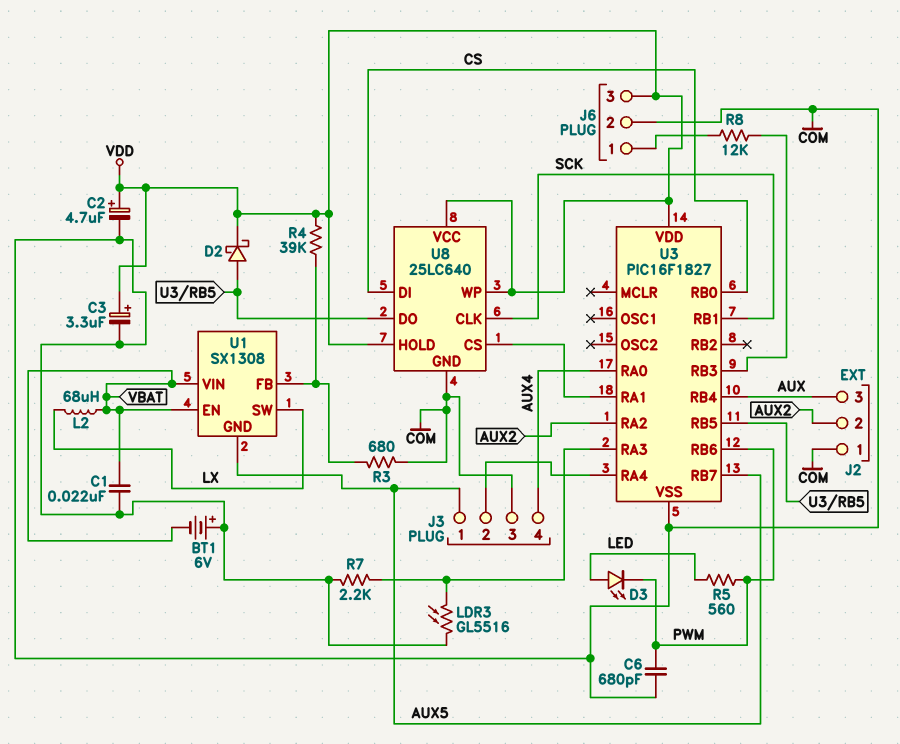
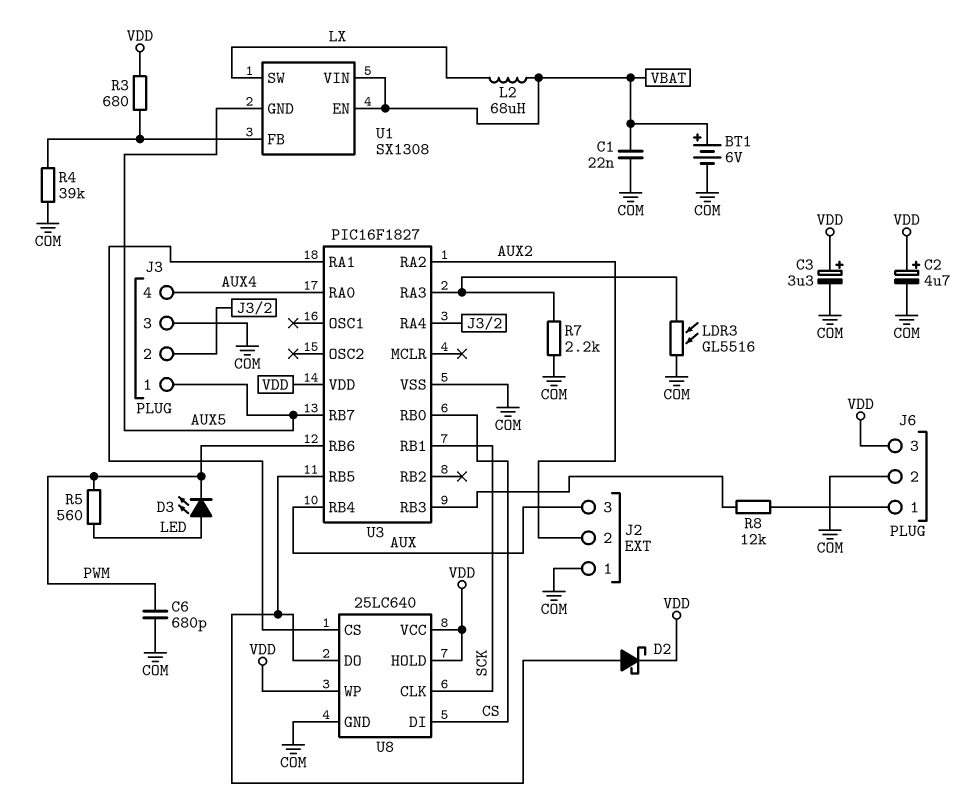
BT1: 6V (plus COM, minus VBAT) -> 6V (plus VBAT, minus COM)
R3: 680 (COM, U1/FB) -> 680 (U1/FB, VDD)
R4: 39k (U1/FB, VDD) -> 39k (COM, U1/FB)

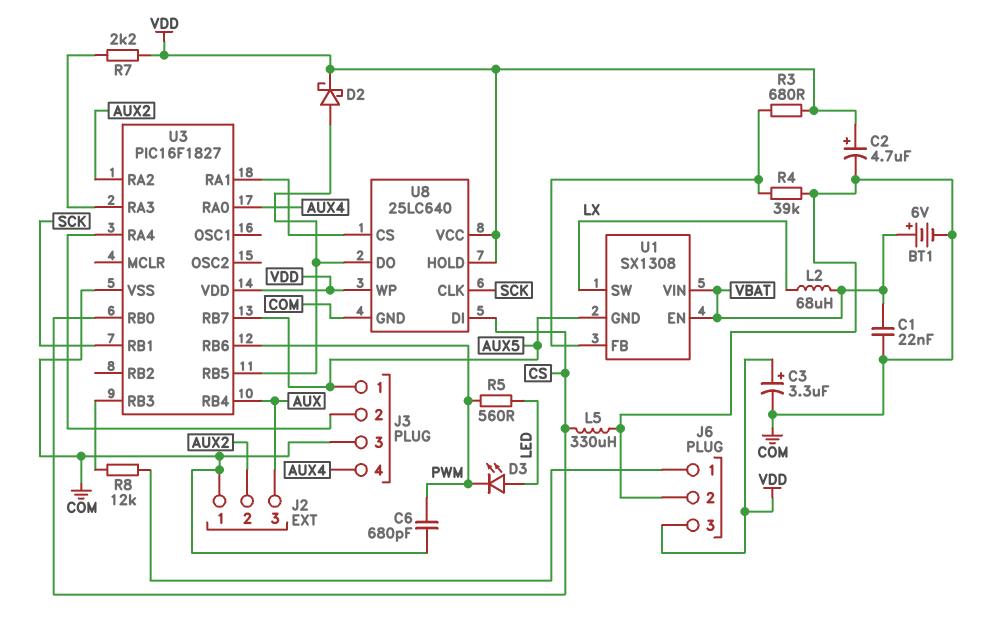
L5: none -> 330uH (COM, CS)
LDR3: GL5516 (COM, U3/RA3) -> none
R7: 2.2k (COM, U3/RA3) -> 2.2k (U3/RA3, VDD)

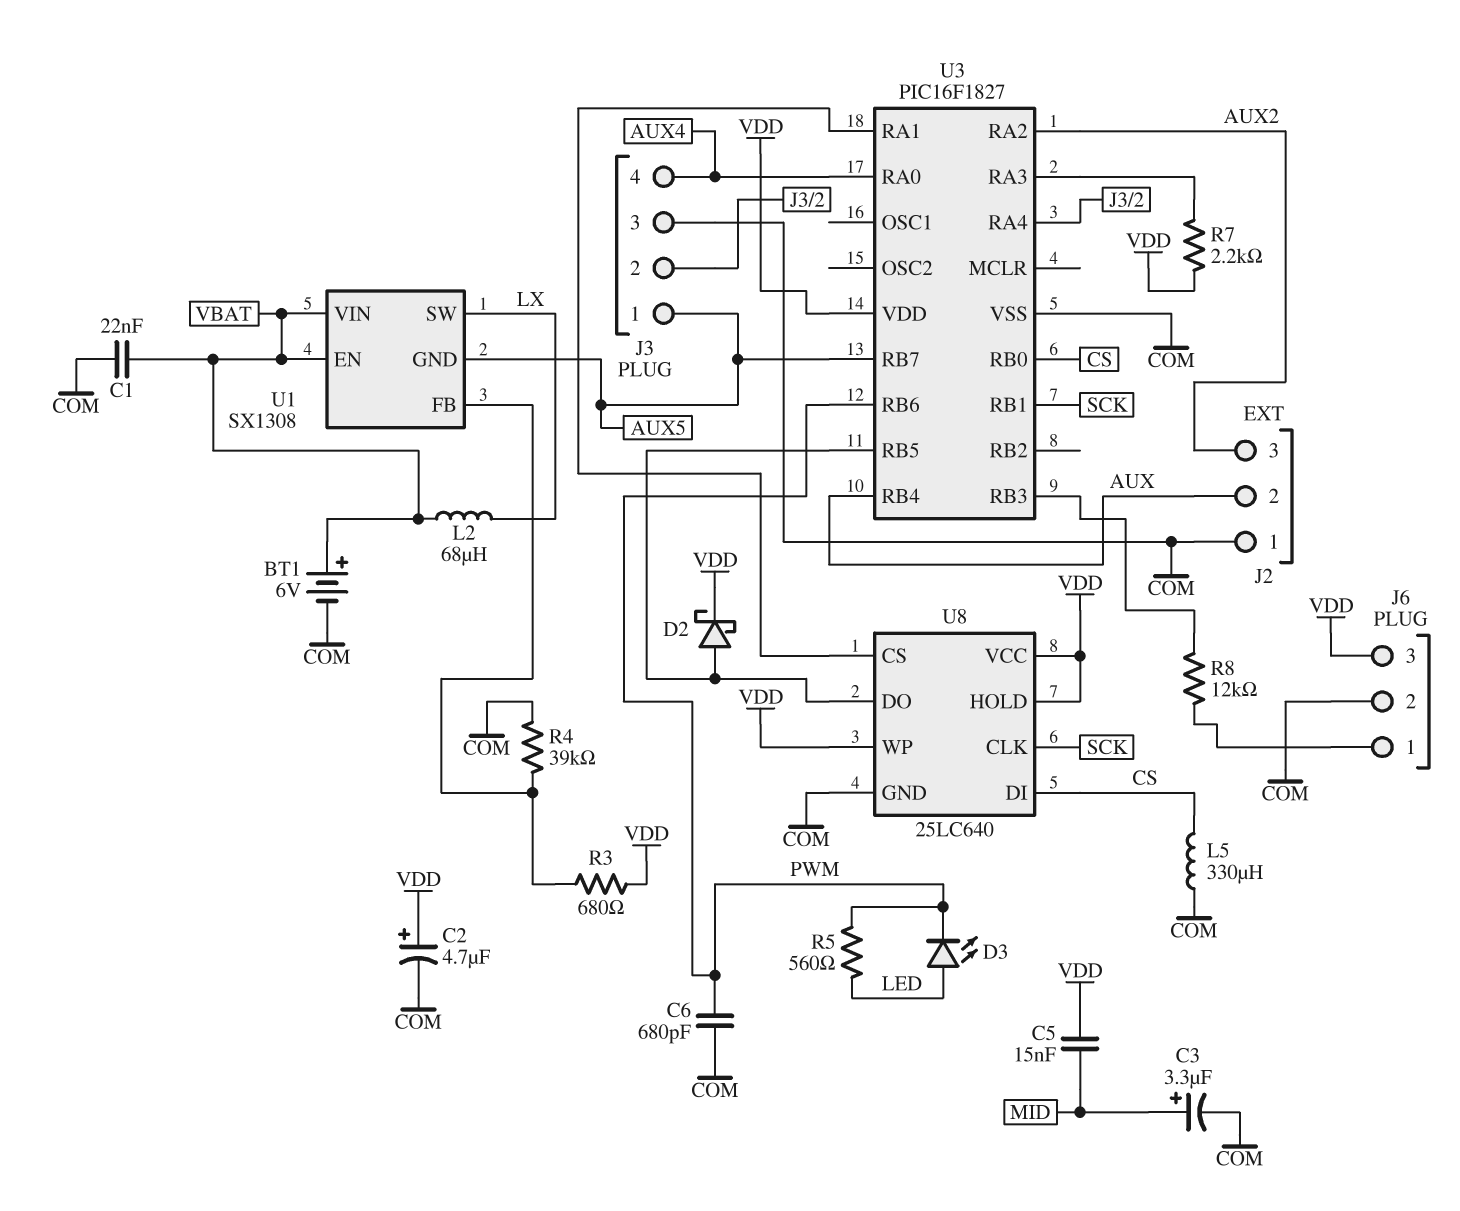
C3: 3.3uF (plus VDD, minus COM) -> 3.3uF (plus MID, minus COM)
C5: none -> 15nF (MID, VDD)
J2 pin 2: AUX2 -> AUX
J2 pin 3: AUX -> AUX2

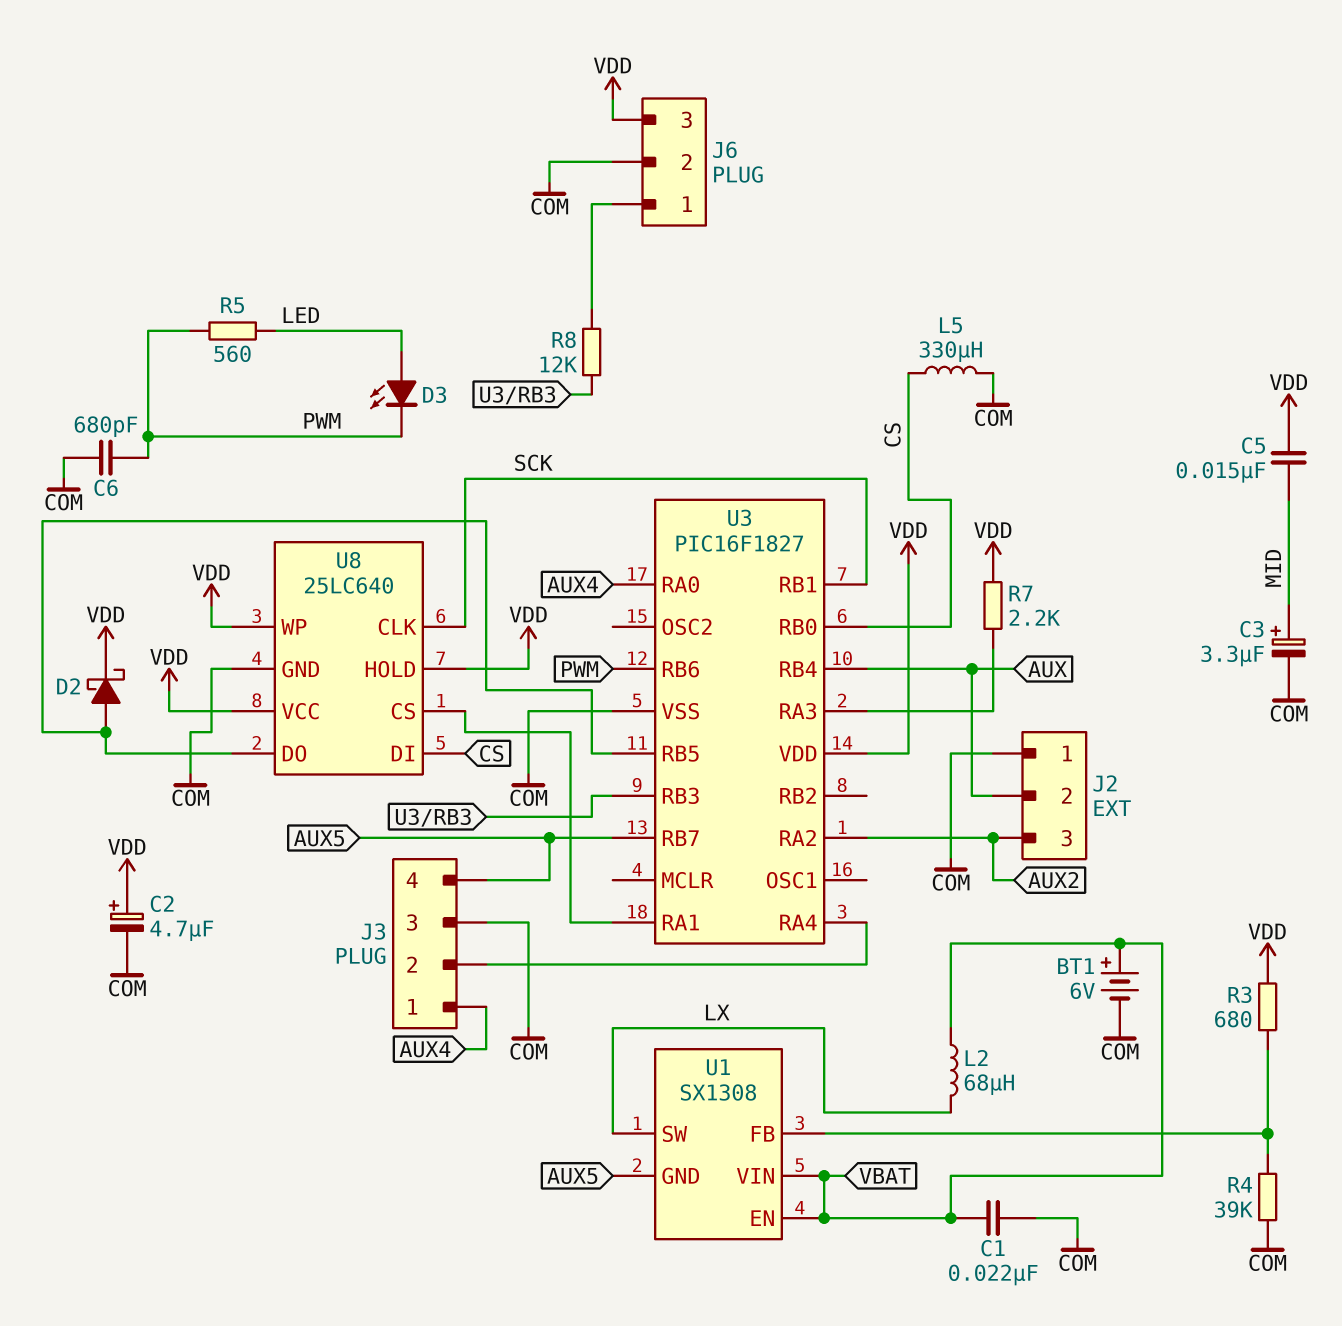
J3 pin 1: AUX5 -> AUX4
J3 pin 4: AUX4 -> AUX5

